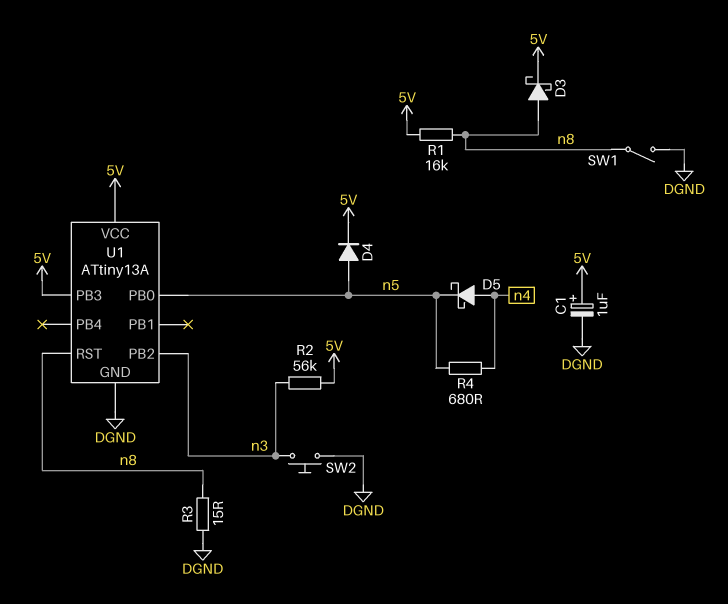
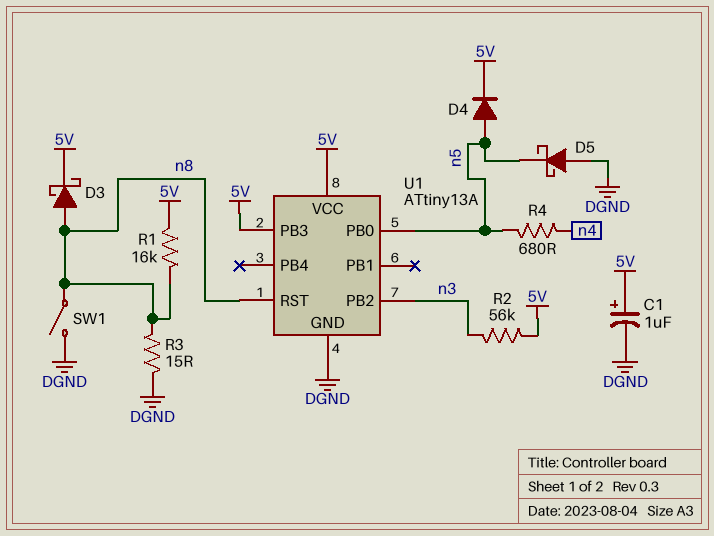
D5: schottky (A n4, K n5) -> schottky (A DGND, K n5)
SW2: button (DGND, n3) -> none

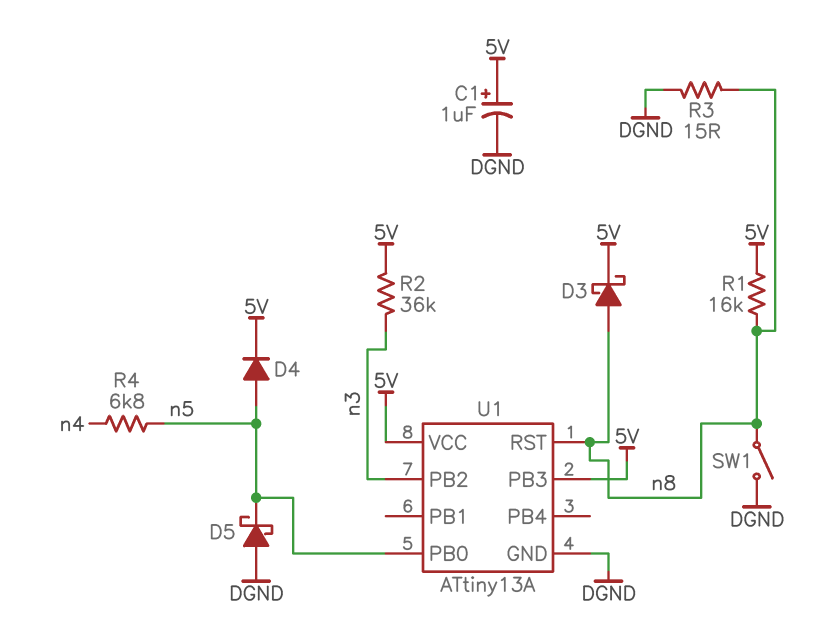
R2: 56k (5V, n3) -> 36k (5V, n3)
R4: 680 (n4, n5) -> 6.8k (n4, n5)

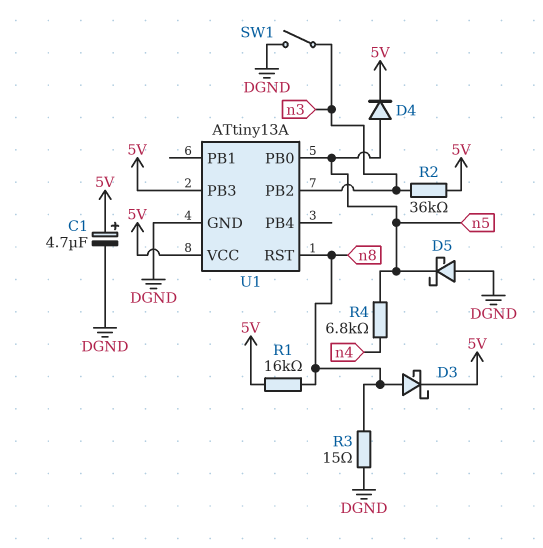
C1: 1uF (plus 5V, minus DGND) -> 4.7uF (plus 5V, minus DGND)
SW1: switch (DGND, n8) -> switch (DGND, n3)

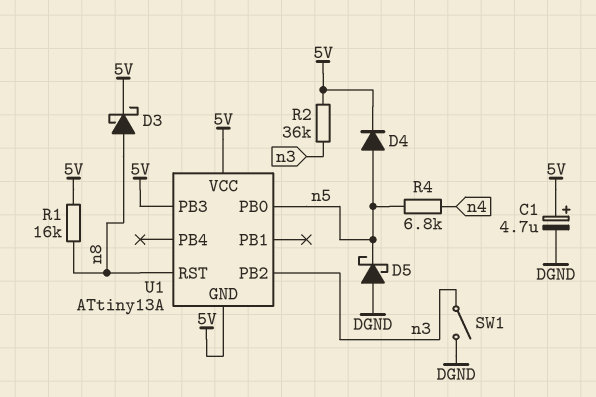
R3: 15 (DGND, n8) -> none
U1 pin GND: DGND -> 5V

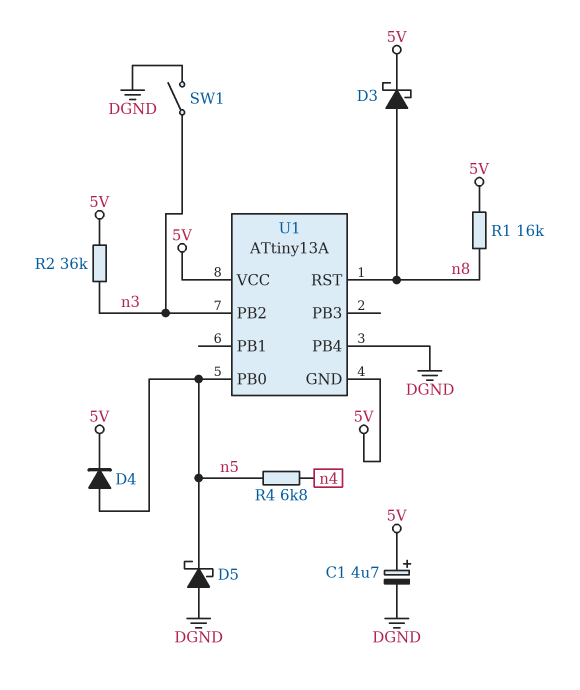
U1 pin PB3: 5V -> none
U1 pin PB4: none -> DGND

